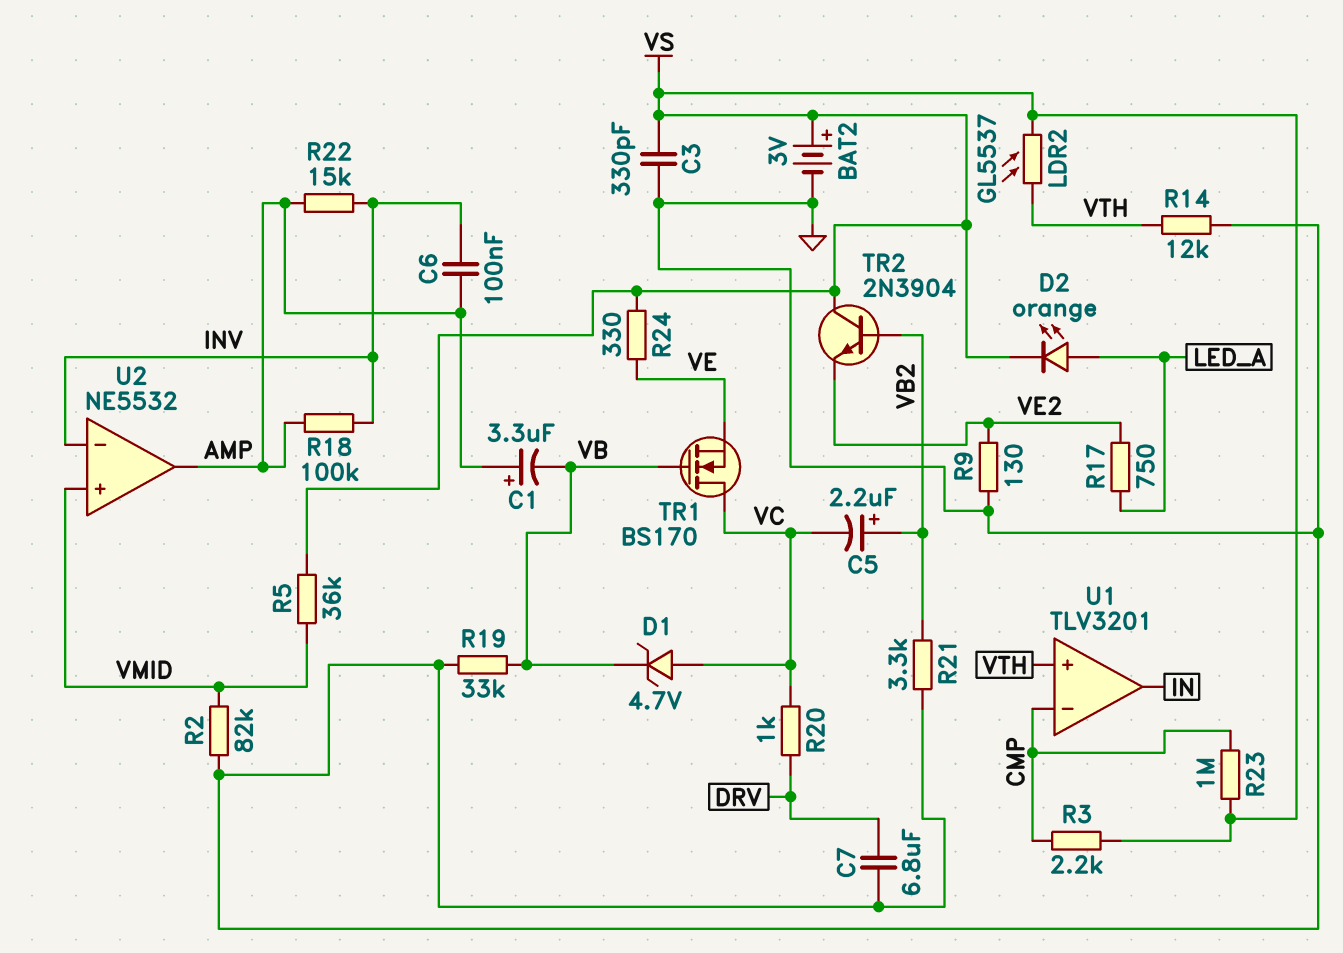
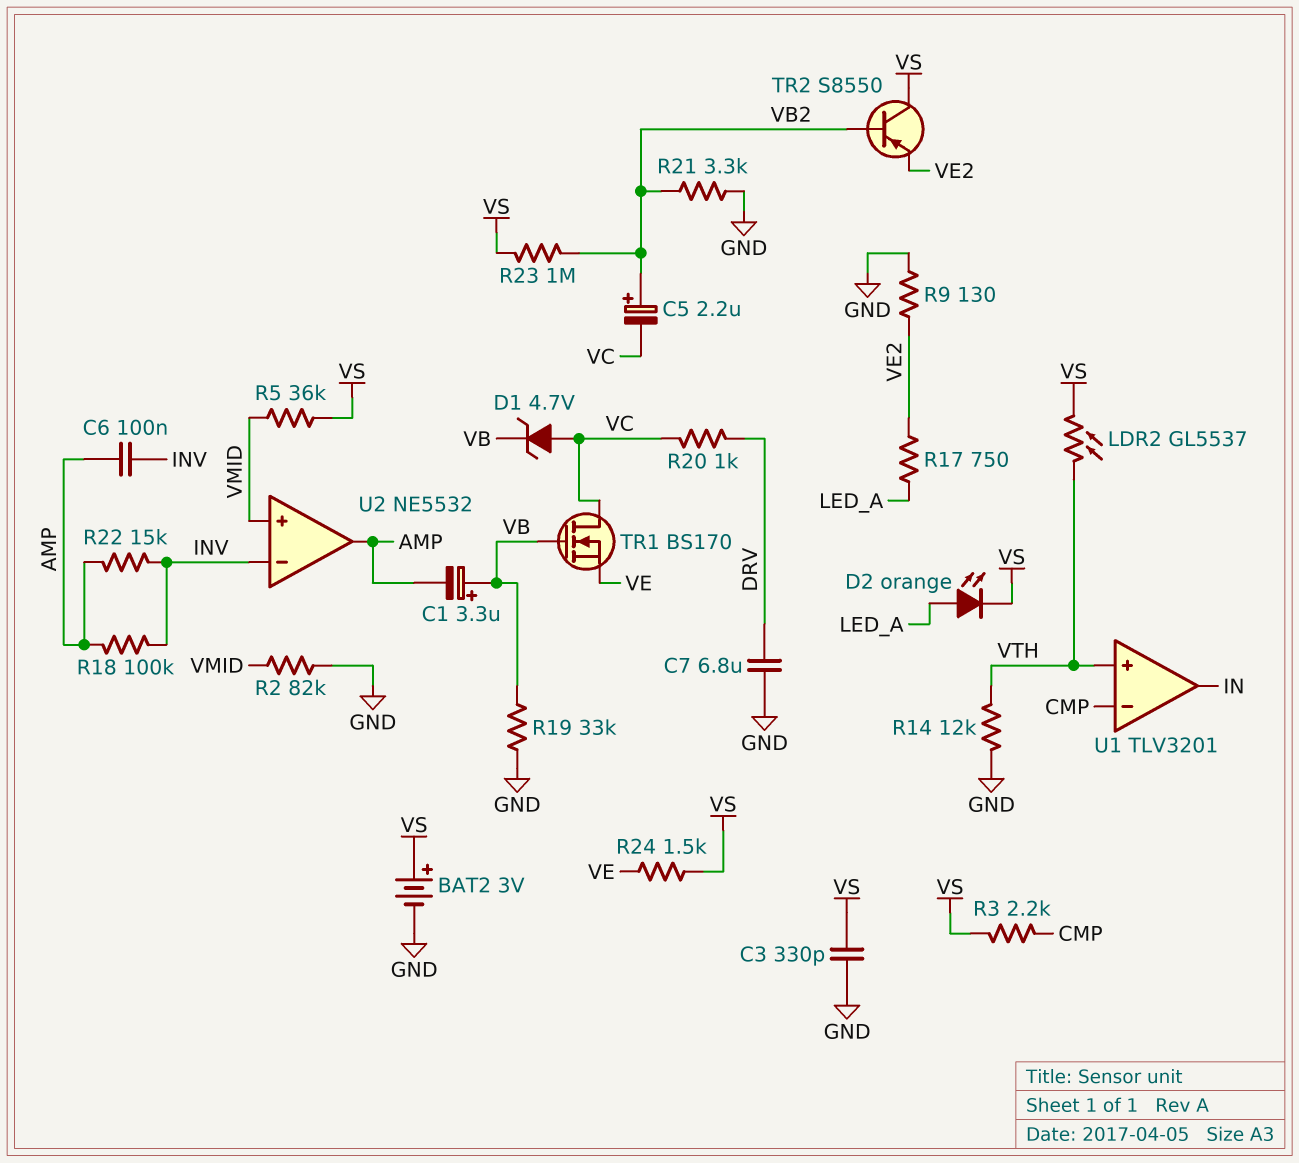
C1: 3.3uF (plus AMP, minus VB) -> 3.3uF (plus VB, minus AMP)
R23: 1M (CMP, VS) -> 1M (VB2, VS)
R24: 330 (VE, VS) -> 1.5k (VE, VS)
TR2: NPN 2N3904 (B VB2, C VS, E VE2) -> PNP S8550 (B VB2, C VS, E VE2)

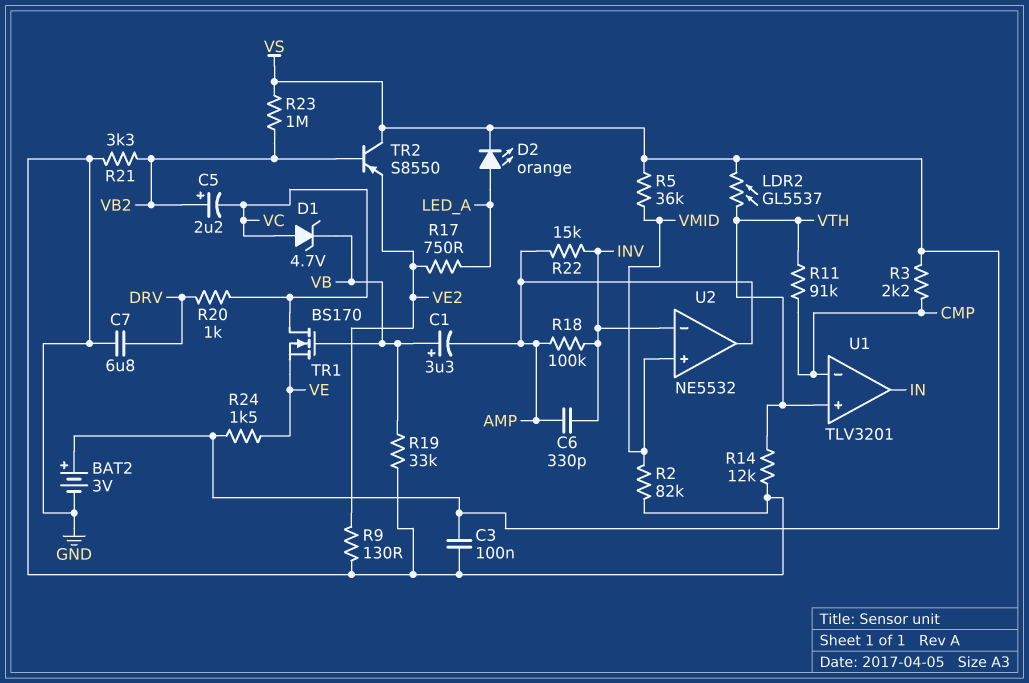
C3: 330pF (GND, VS) -> 100nF (GND, VS)
C6: 100nF (AMP, INV) -> 330pF (AMP, INV)
R11: none -> 91k (CMP, VTH)

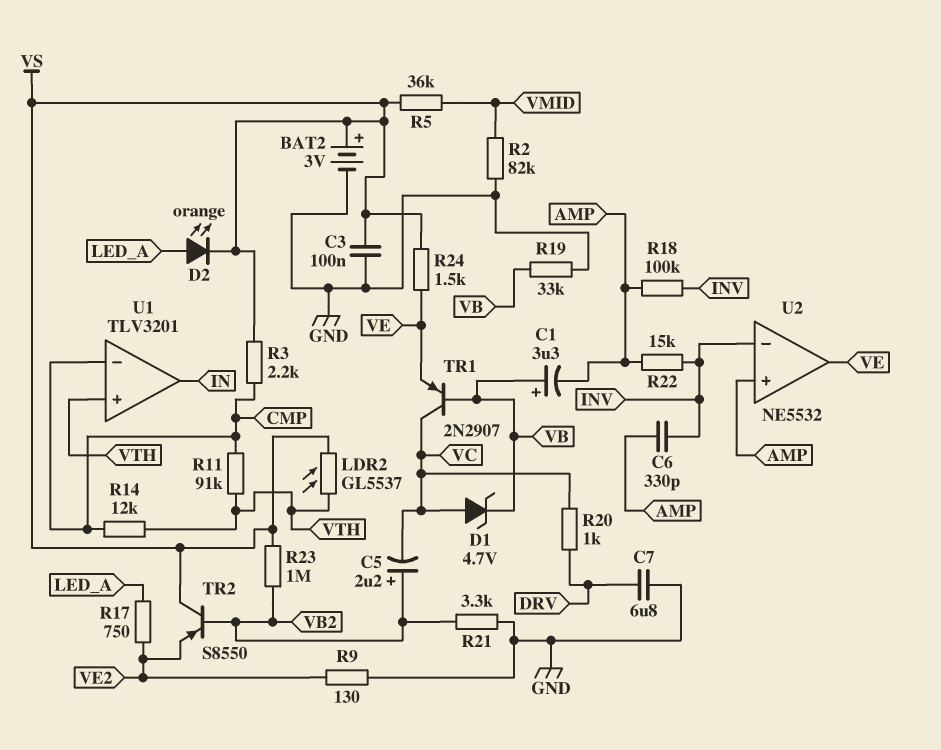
R14: 12k (GND, VTH) -> 12k (CMP, VTH)
TR1: NMOS BS170 (G VB, D VC, S VE) -> PNP 2N2907 (B VB, C VC, E VE)
U2 pin in+: VMID -> AMP
U2 pin out: AMP -> VE

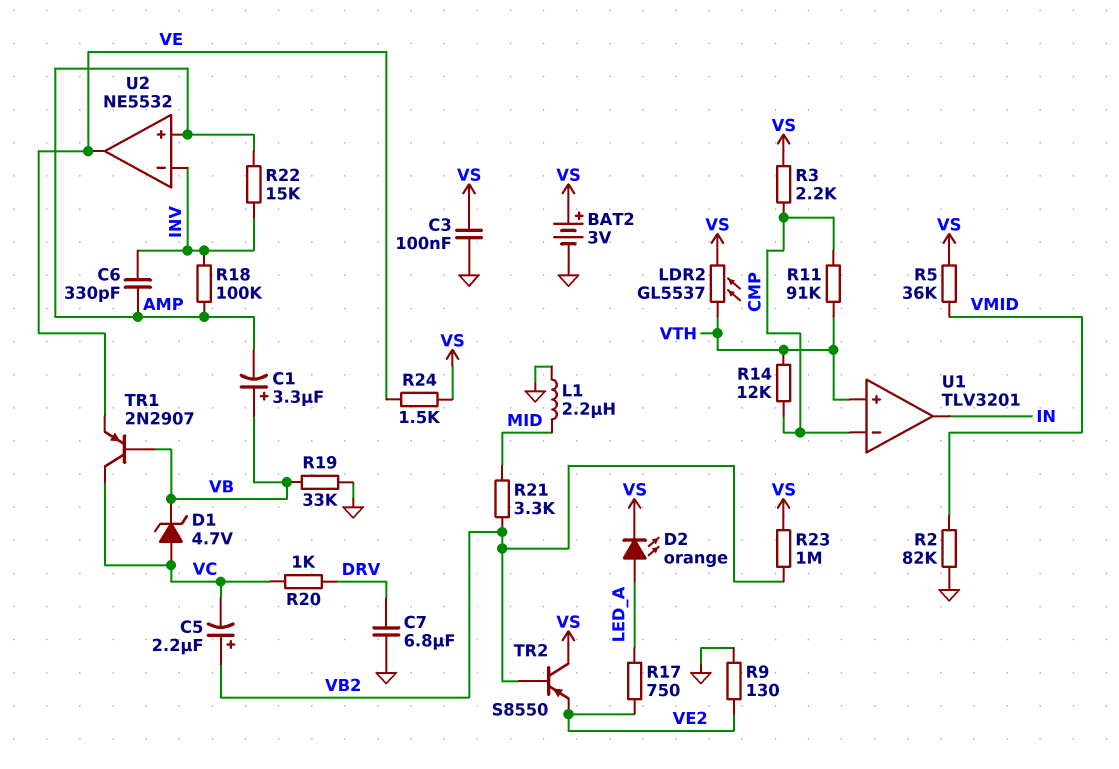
L1: none -> 2.2uH (GND, MID)
R21: 3.3k (GND, VB2) -> 3.3k (MID, VB2)

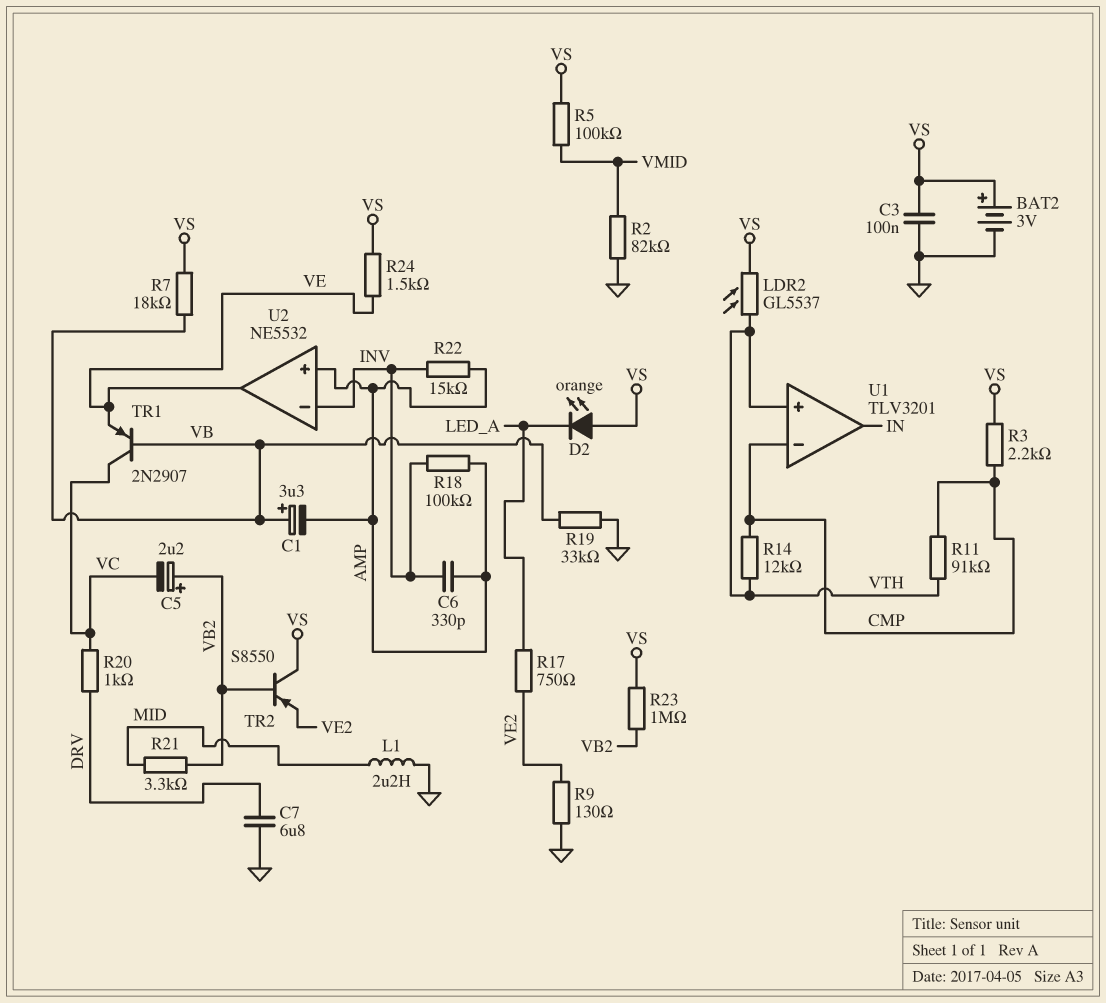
D1: zener 4.7V (A VC, K VB) -> none
D2: LED orange (A LED_A, K VS) -> LED orange (A VS, K LED_A)
R5: 36k (VMID, VS) -> 100k (VMID, VS)
R7: none -> 18k (VB, VS)

